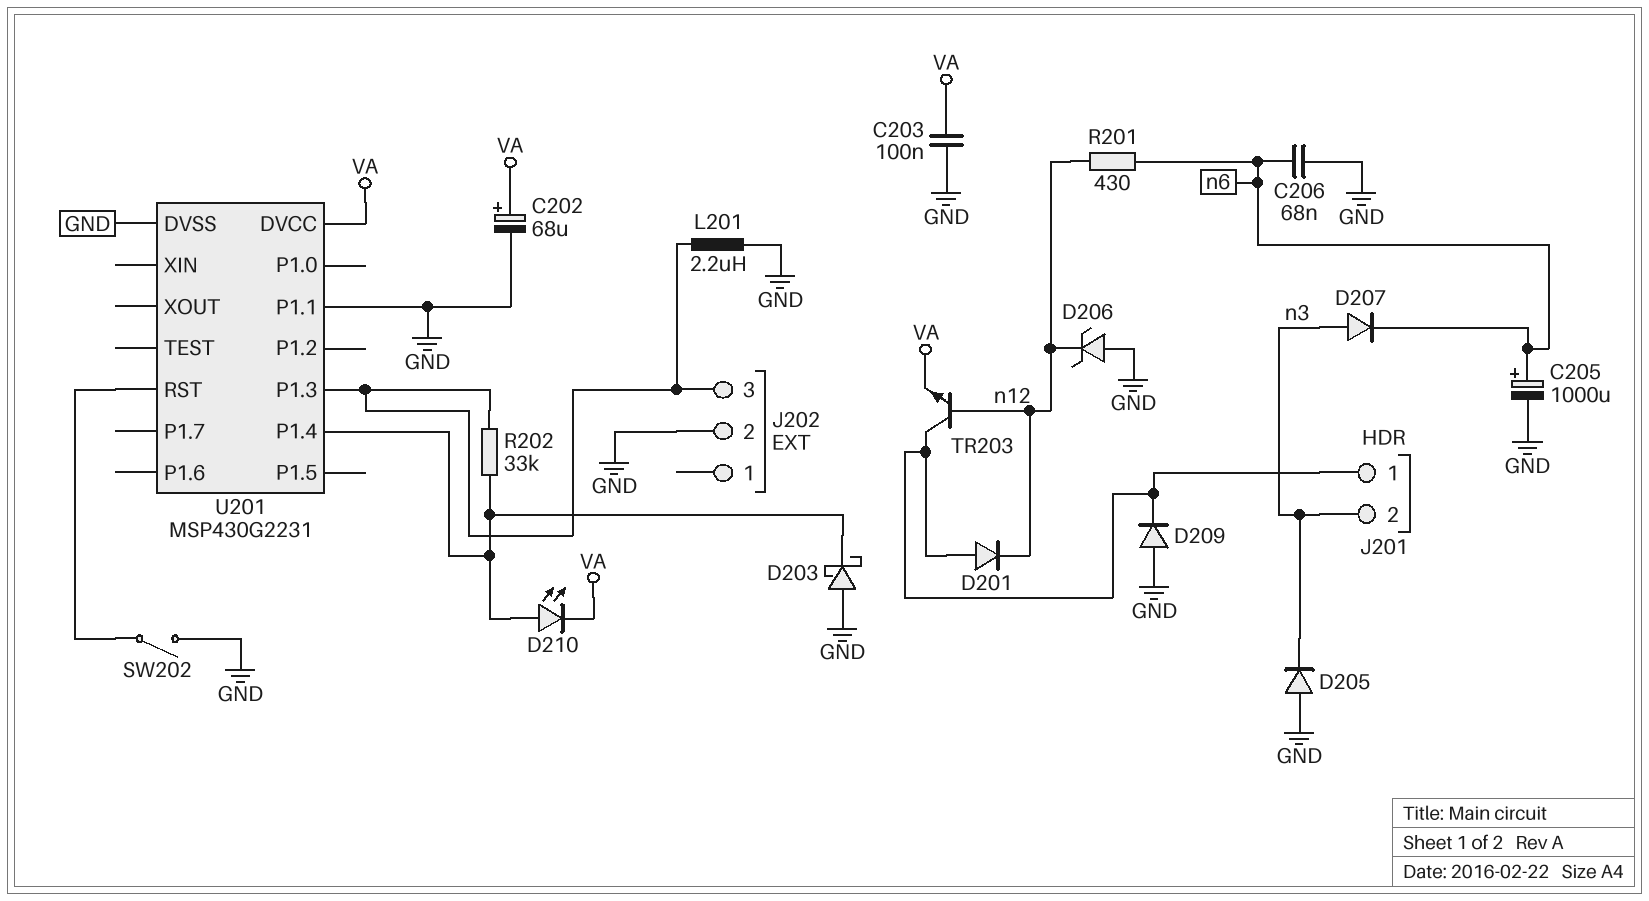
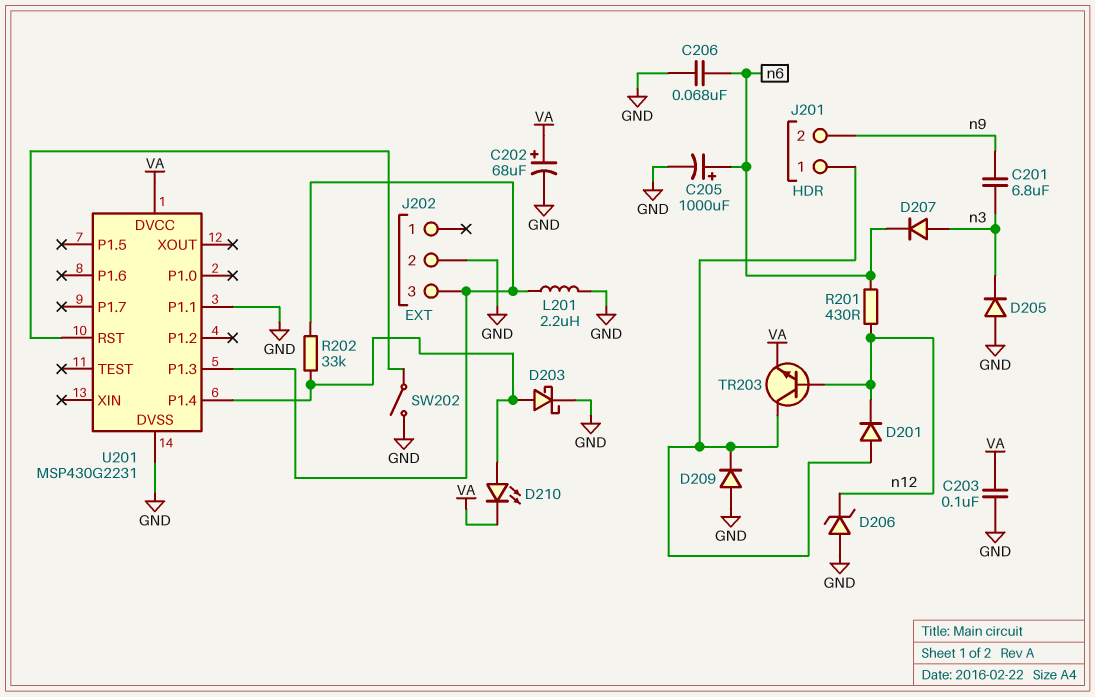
C201: none -> 6.8uF (n3, n9)
D203: schottky (A GND, K U201/P1.4) -> schottky (A U201/P1.4, K GND)
J201 pin 2: n3 -> n9

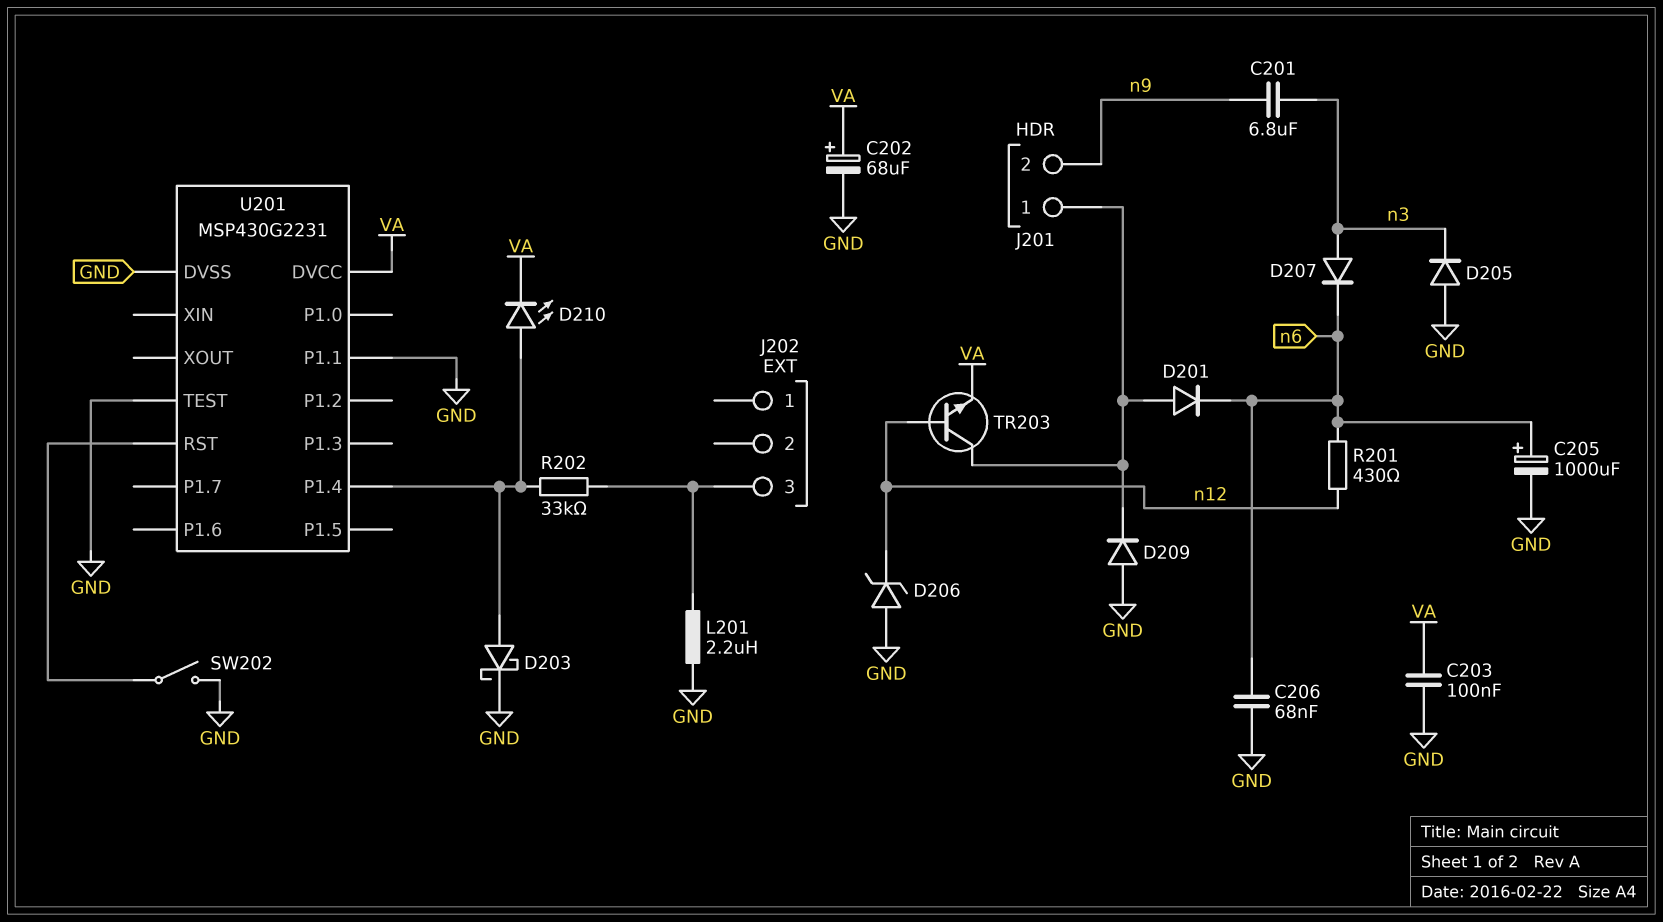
D201: diode (A J201/1, K n12) -> diode (A J201/1, K n6)
J202 pin 2: GND -> none
U201 pin P1.3: J202/3 -> none
U201 pin TEST: none -> GND

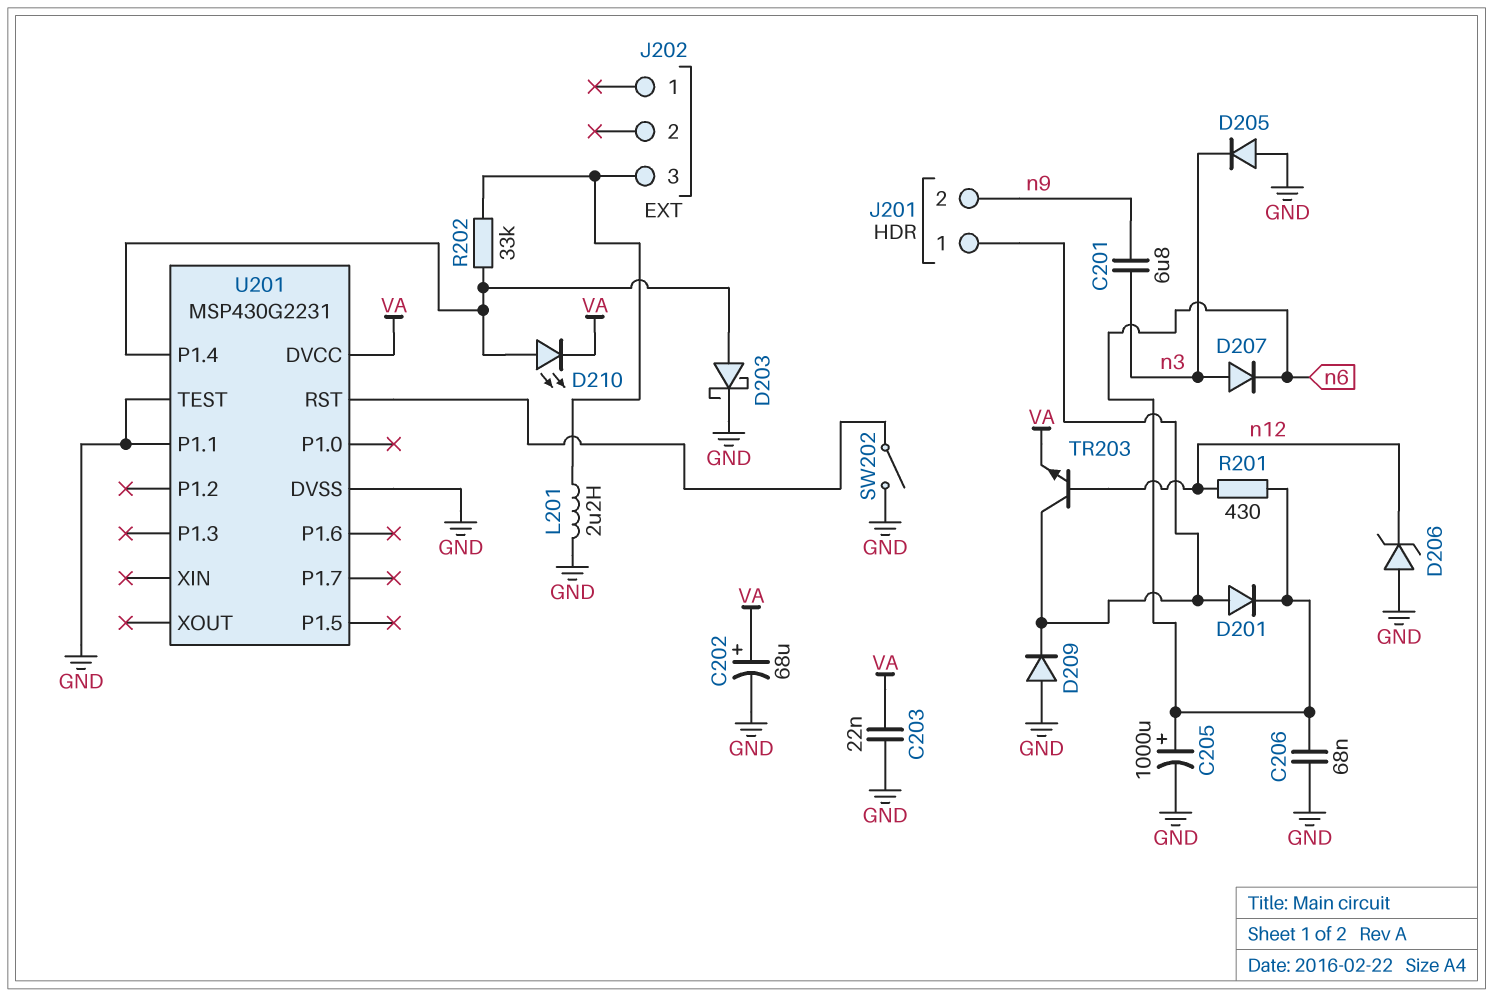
C203: 100nF (GND, VA) -> 22nF (GND, VA)

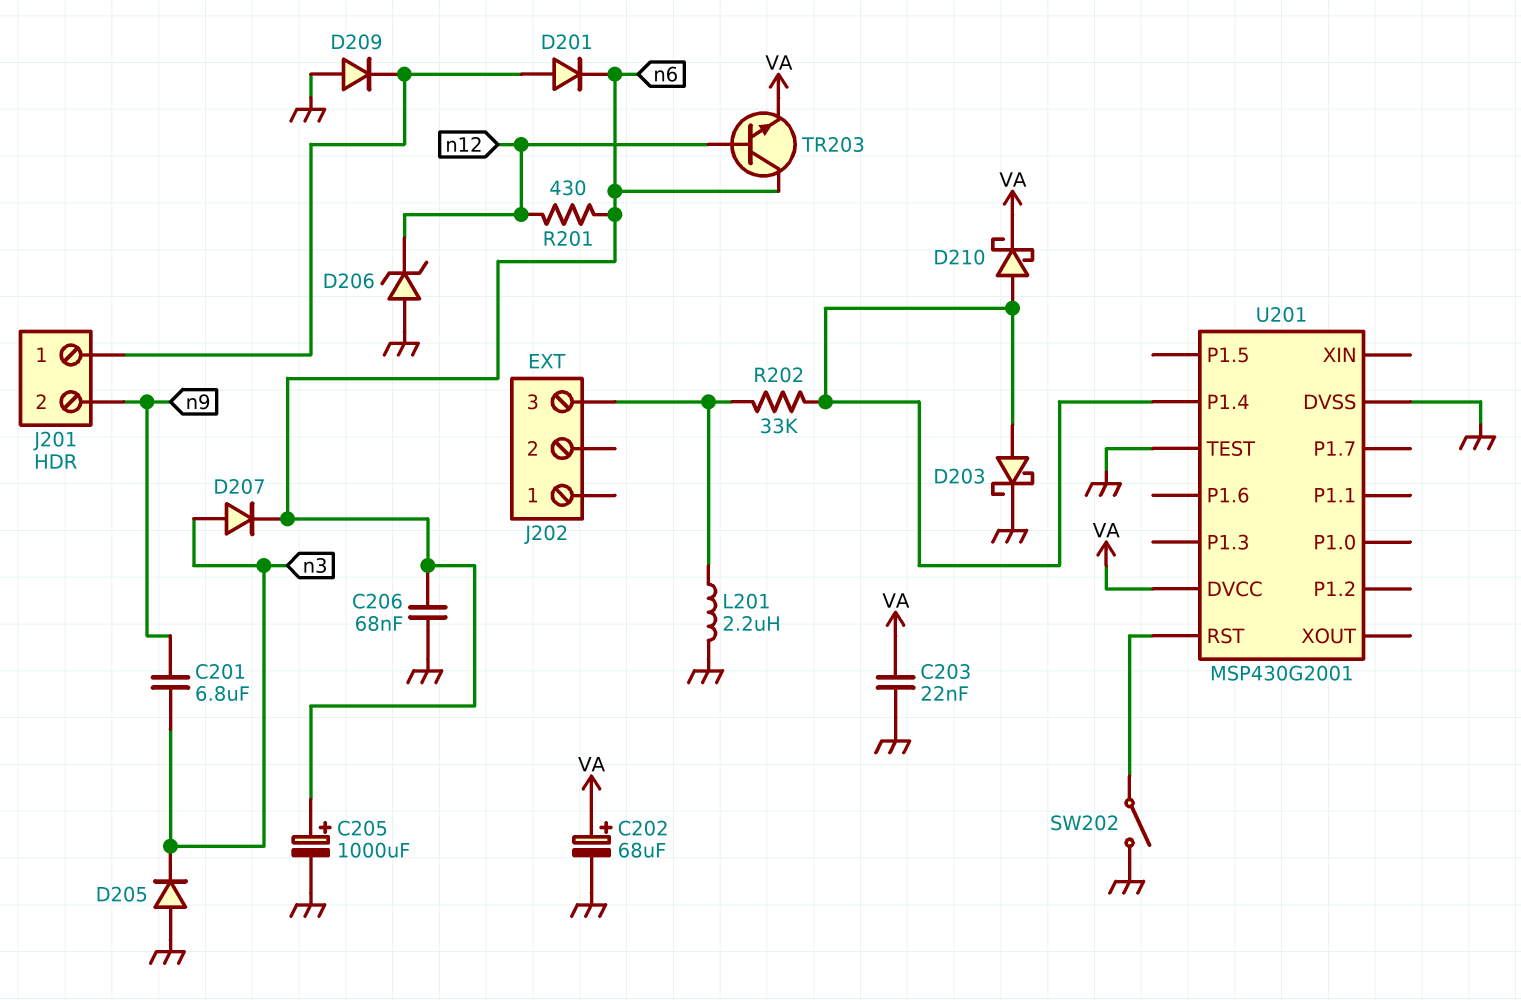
D210: LED (A U201/P1.4, K VA) -> schottky (A U201/P1.4, K VA)
TR203: NPN (B n12, C J201/1, E VA) -> NPN (B n12, C n6, E VA)
U201: MSP430G2231 -> MSP430G2001
U201 pin P1.1: GND -> none

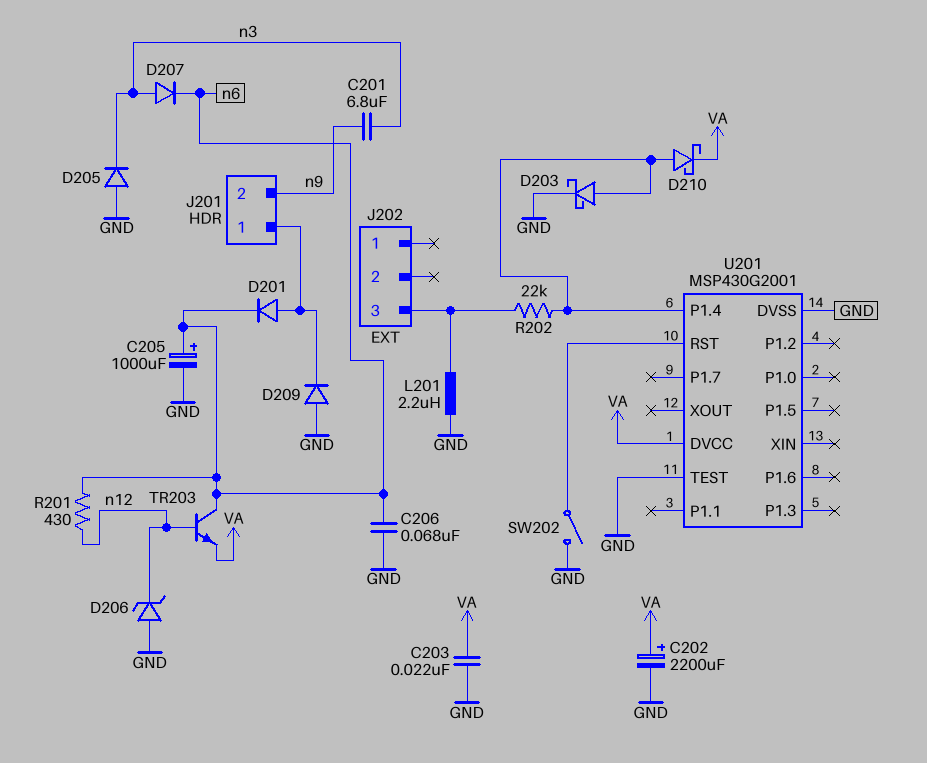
C202: 68uF (plus VA, minus GND) -> 2200uF (plus VA, minus GND)
R202: 33k (J202/3, U201/P1.4) -> 22k (J202/3, U201/P1.4)

